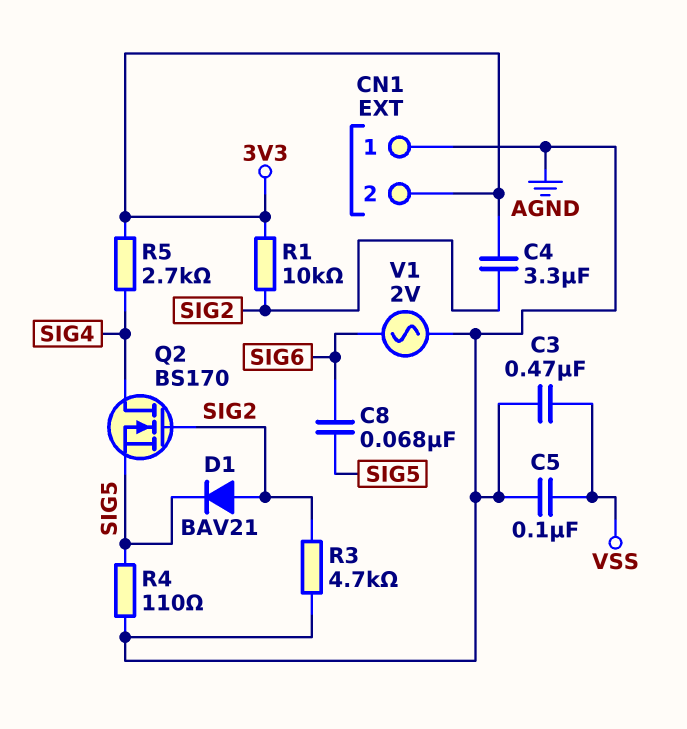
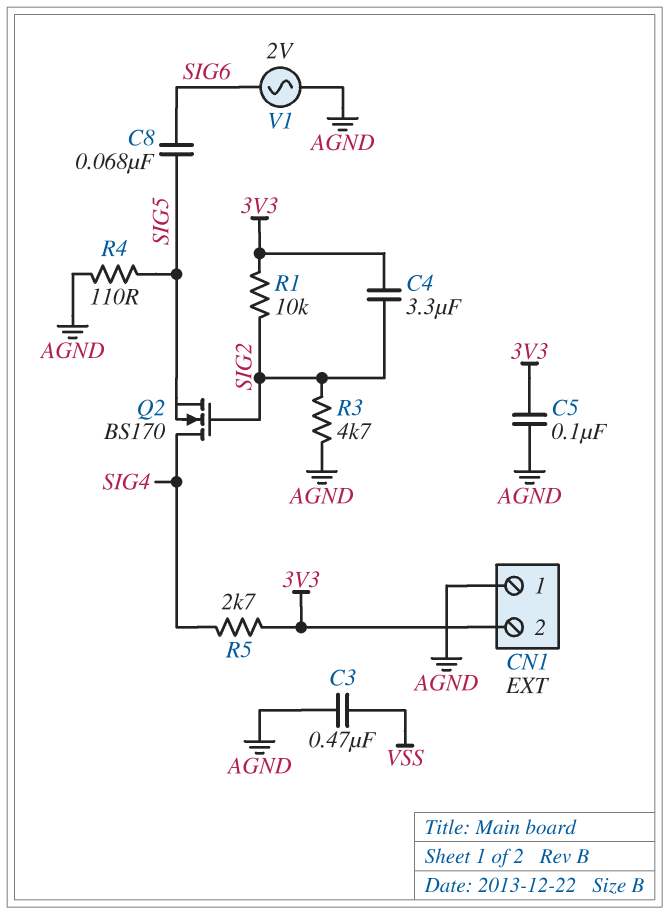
C5: 100nF (AGND, VSS) -> 100nF (3V3, AGND)
D1: diode BAV21 (A SIG2, K SIG5) -> none

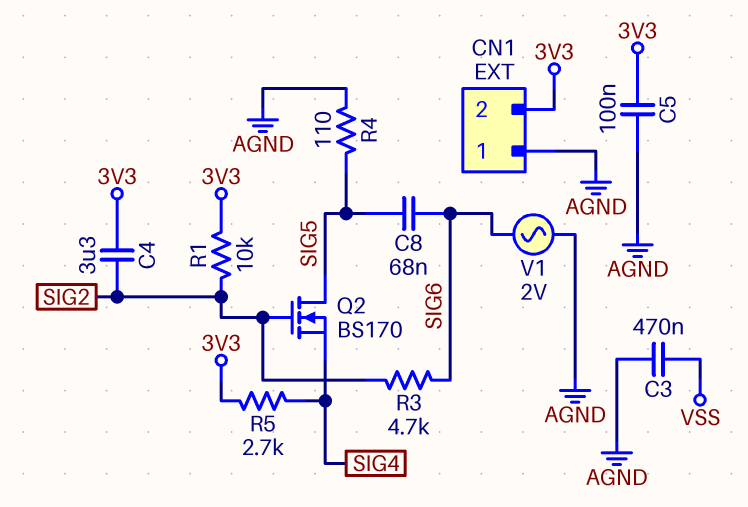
Q2: NMOS BS170 (G SIG2, D SIG4, S SIG5) -> NMOS BS170 (G SIG2, D SIG5, S SIG4)
R3: 4.7k (AGND, SIG2) -> 4.7k (SIG2, SIG6)

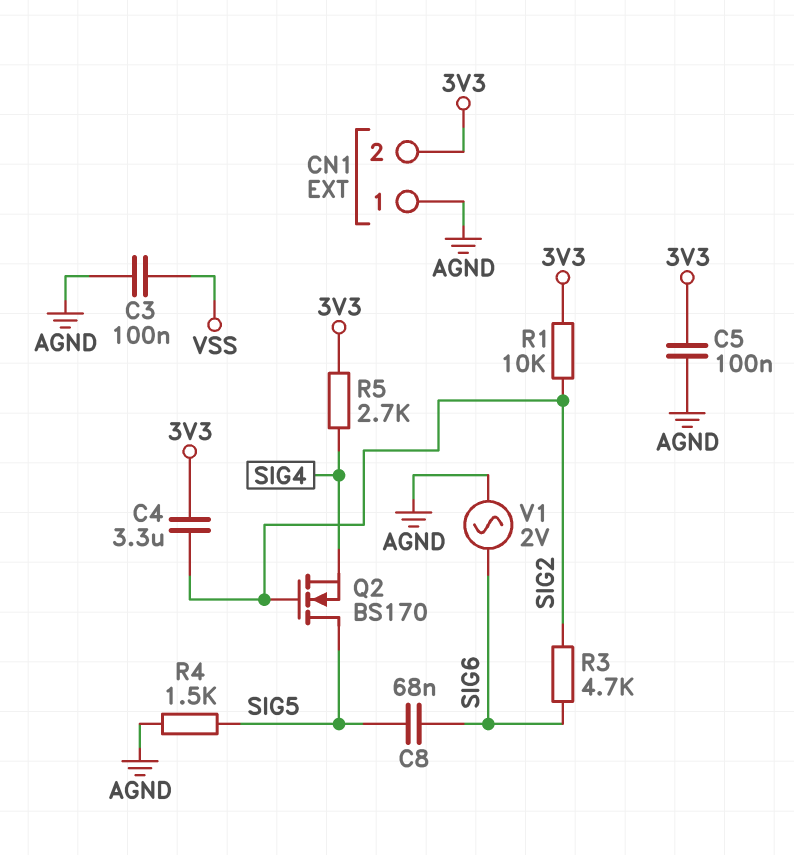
C3: 470nF (AGND, VSS) -> 100nF (AGND, VSS)
R4: 110 (AGND, SIG5) -> 1.5k (AGND, SIG5)

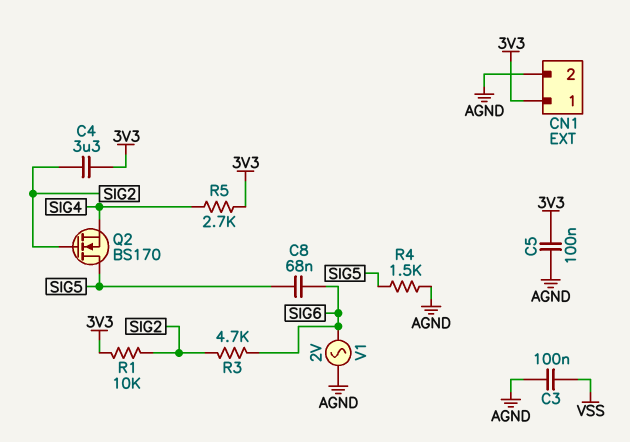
CN1 pin 1: AGND -> 3V3
CN1 pin 2: 3V3 -> AGND

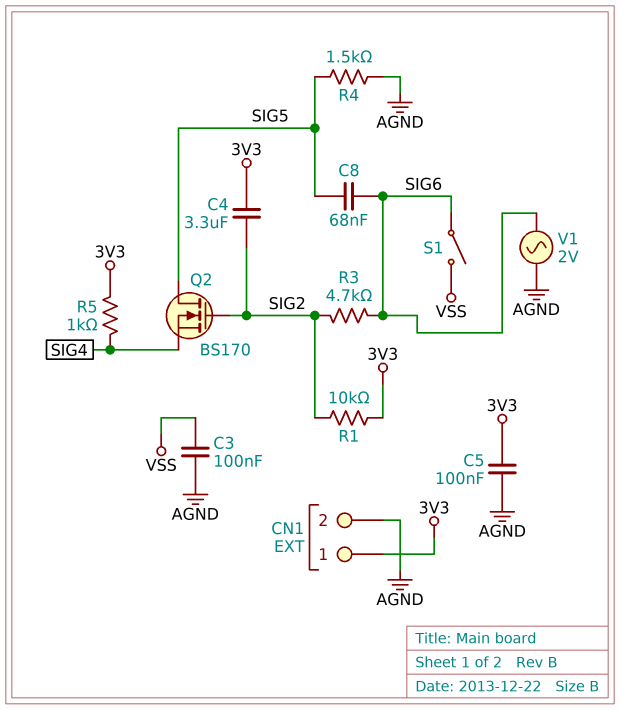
R5: 2.7k (3V3, SIG4) -> 1k (3V3, SIG4)
S1: none -> switch (SIG6, VSS)

